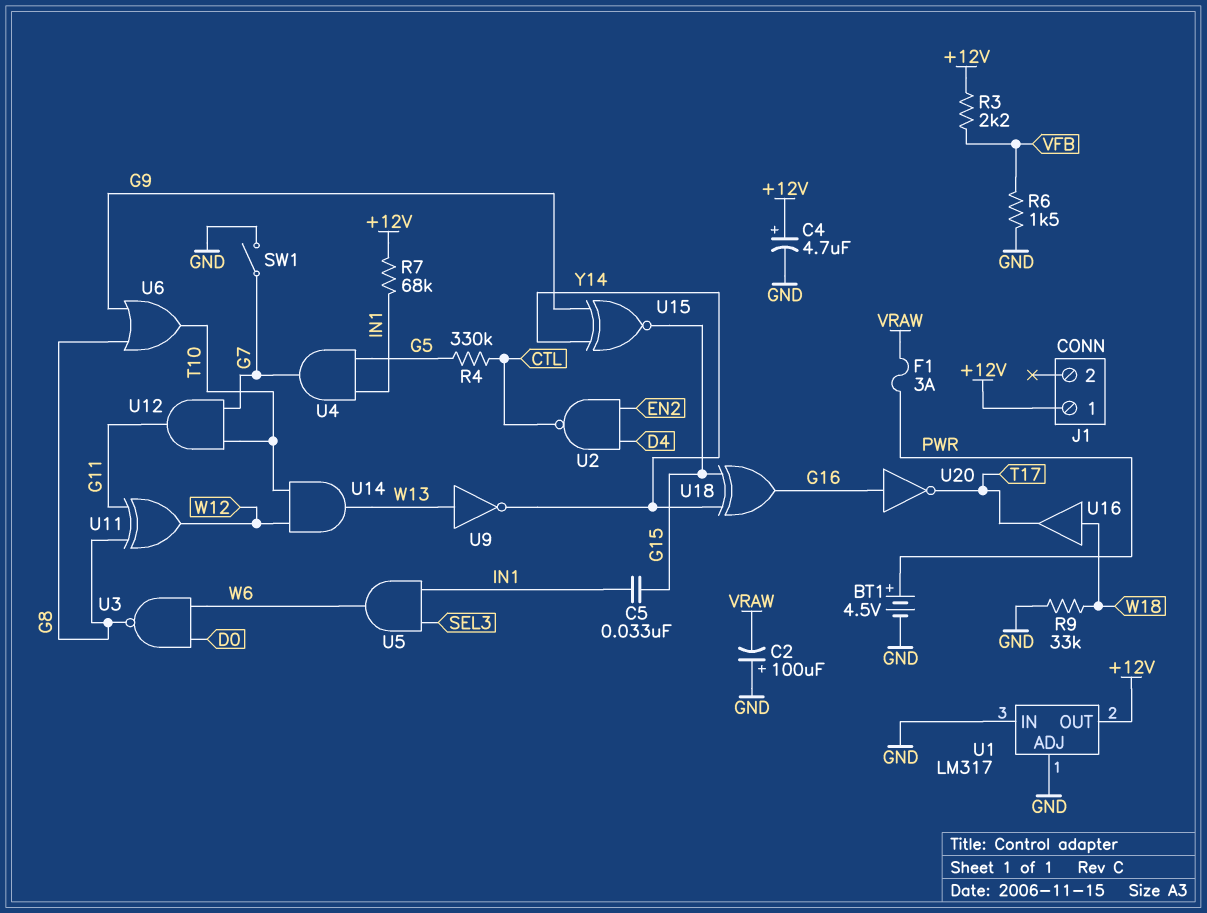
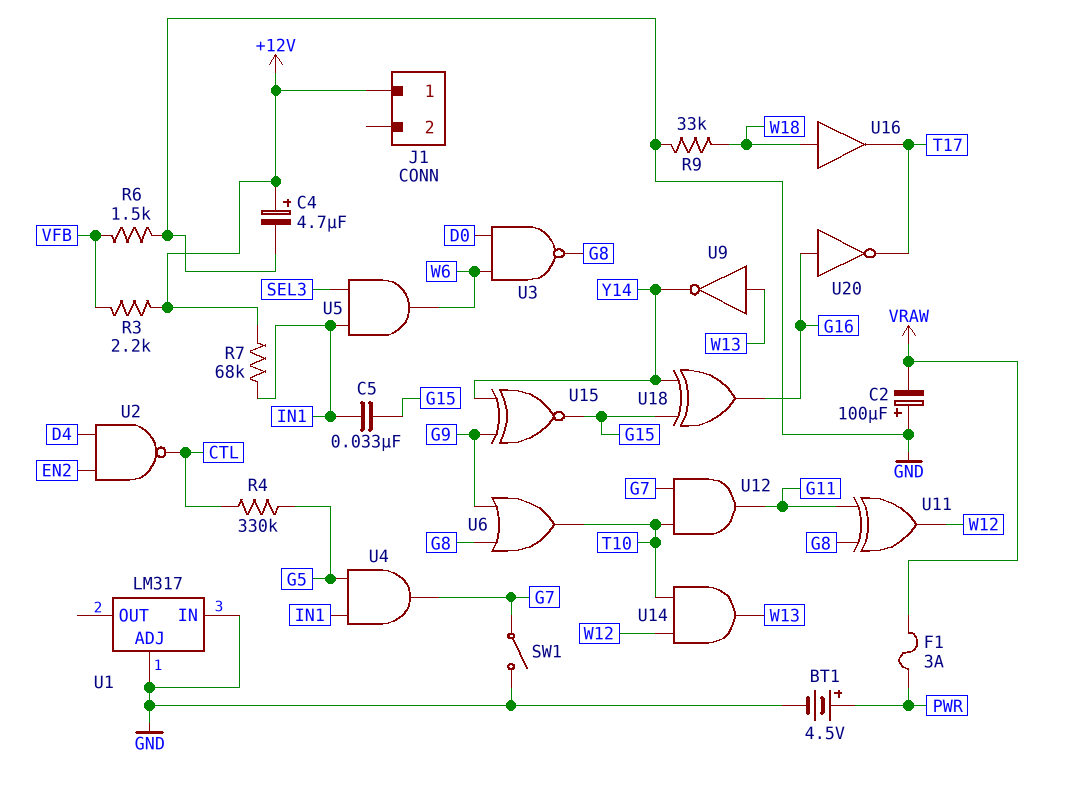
U1 pin OUT: +12V -> none

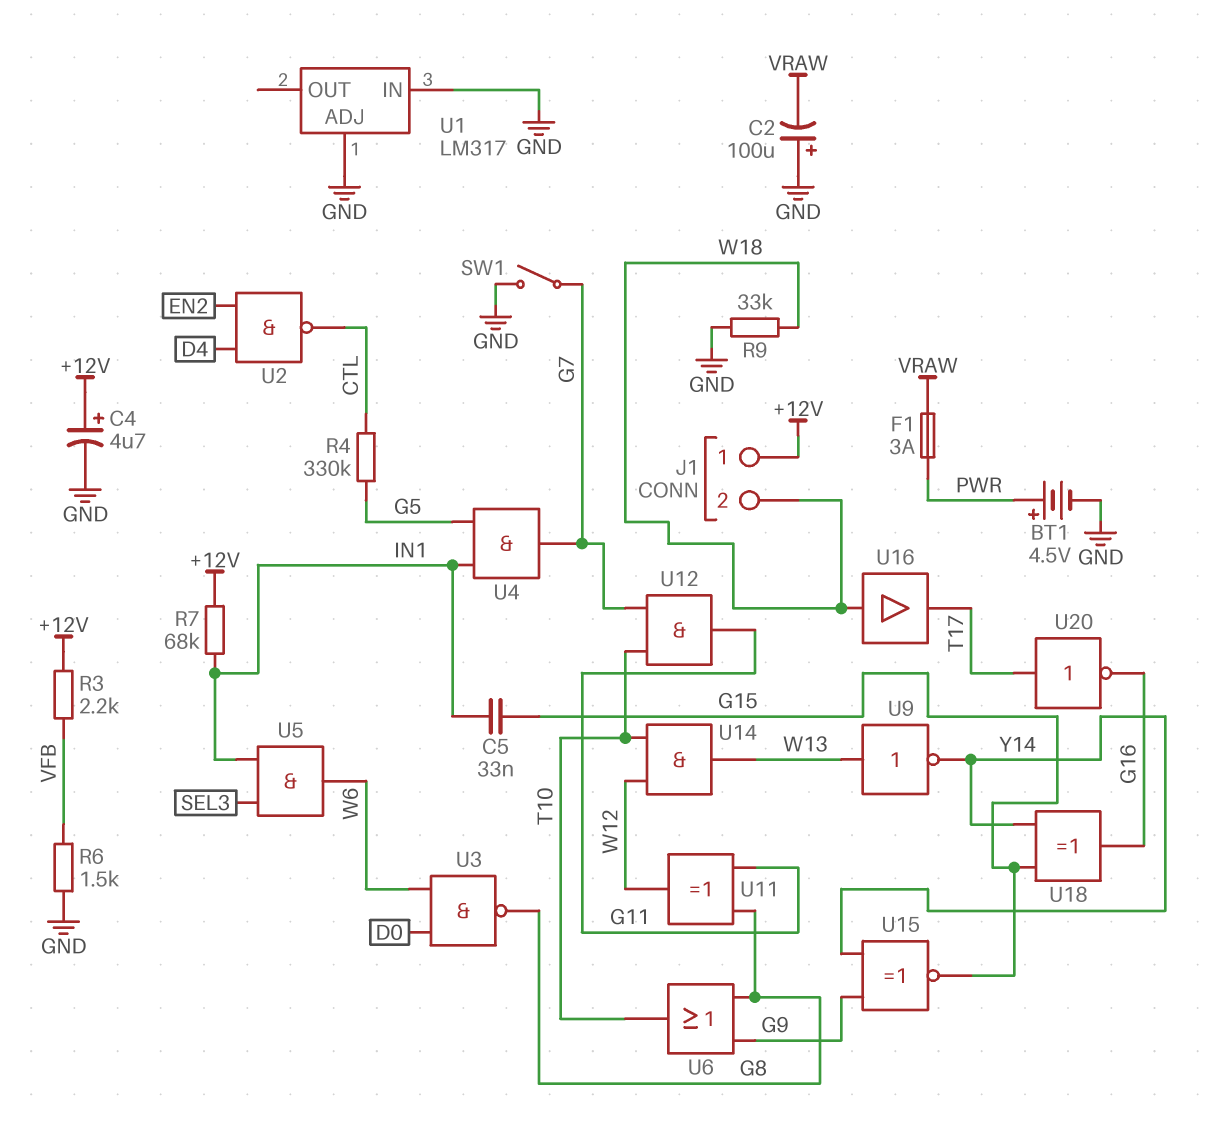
J1 pin 2: none -> W18
U20: NOT (in G16, out T17) -> NOT (in T17, out G16)

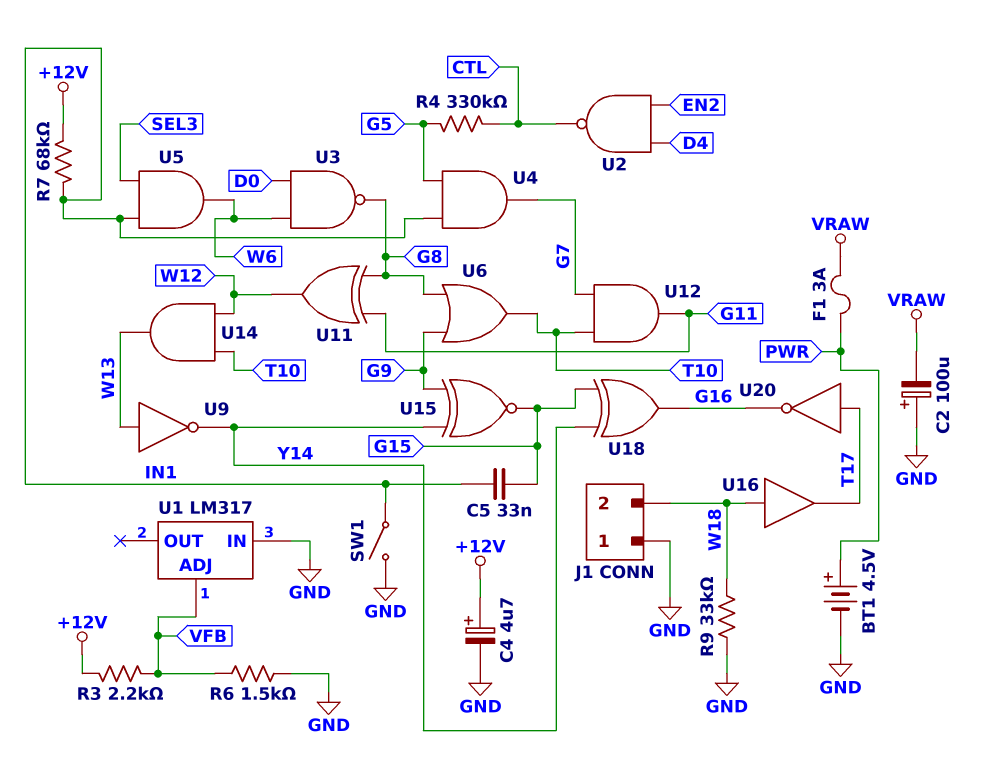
J1 pin 1: +12V -> GND
SW1: switch (G7, GND) -> switch (GND, IN1)
U1 pin ADJ: GND -> VFB

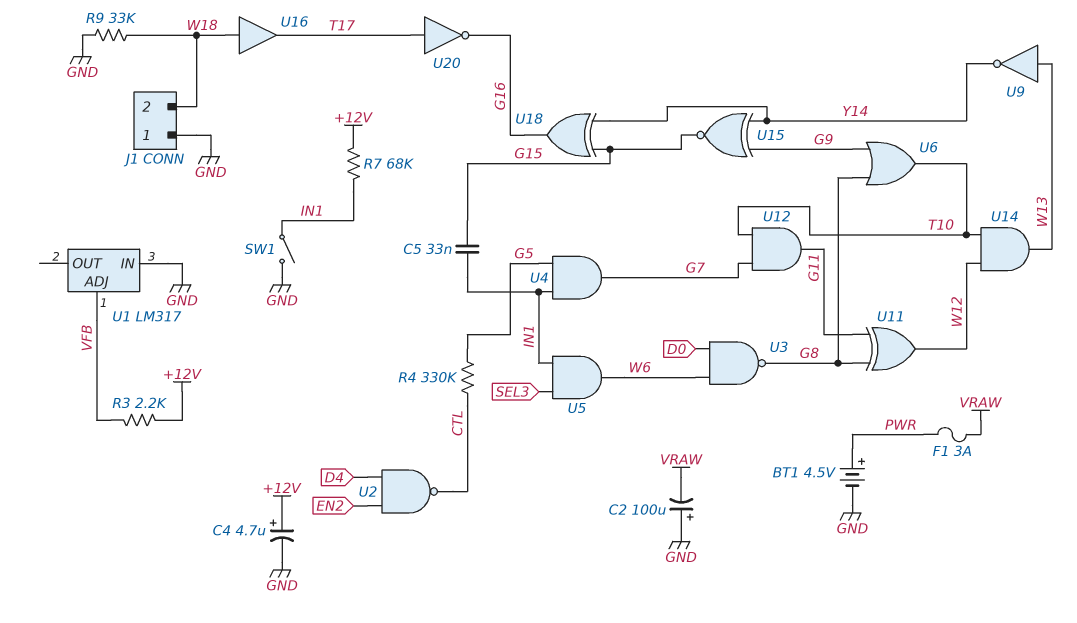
R6: 1.5k (GND, VFB) -> none

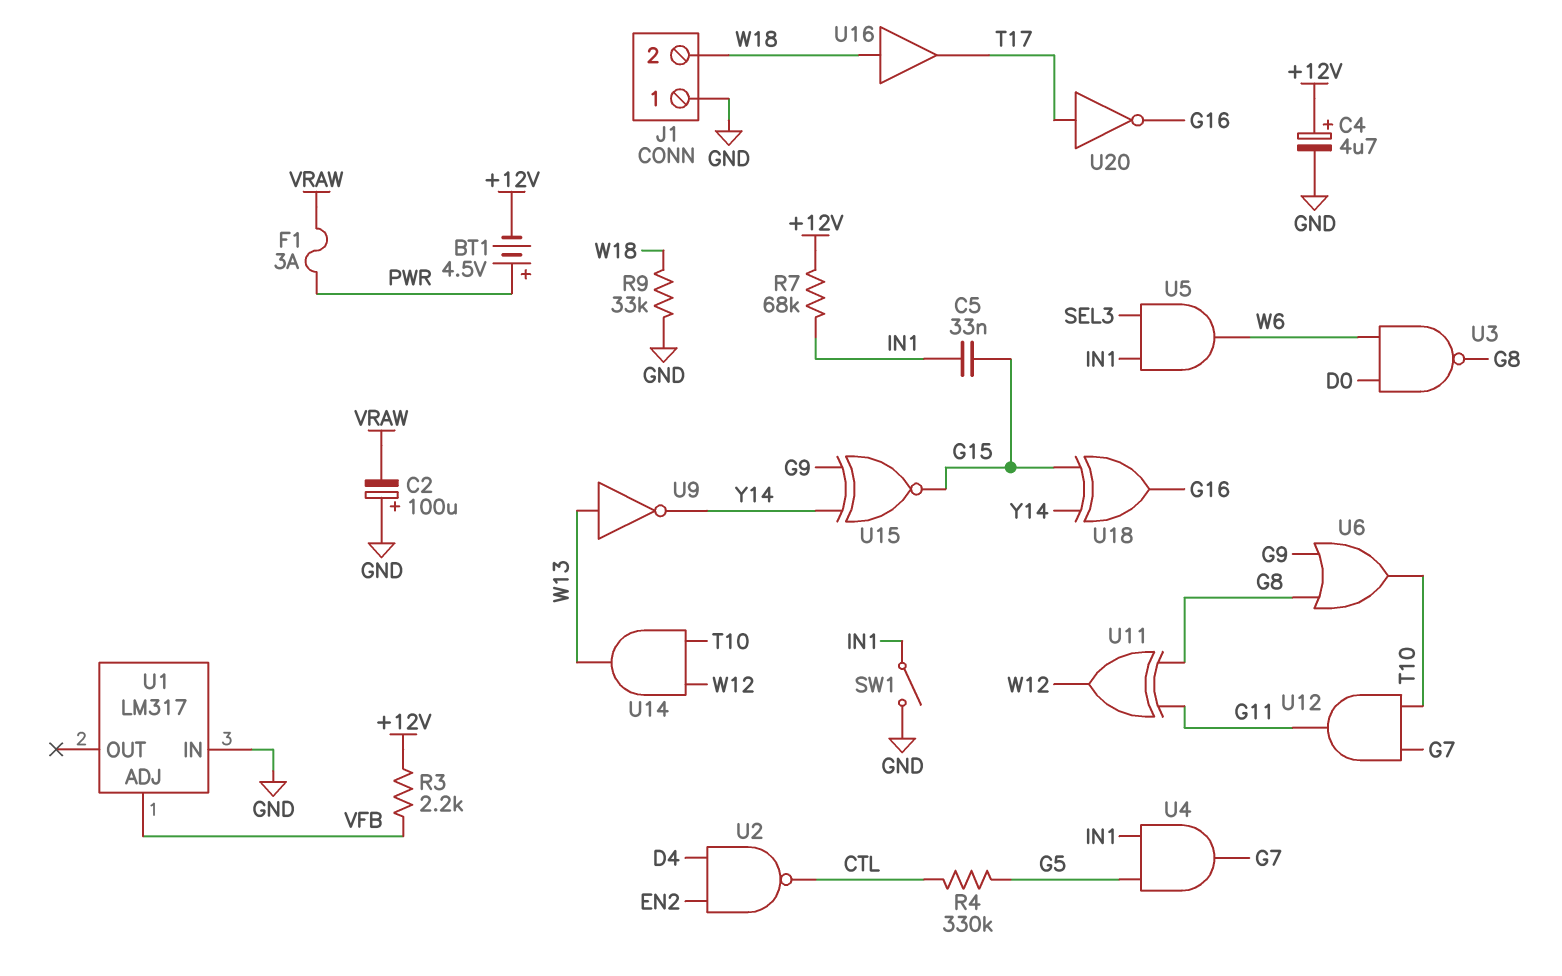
BT1: 4.5V (plus PWR, minus GND) -> 4.5V (plus PWR, minus +12V)

